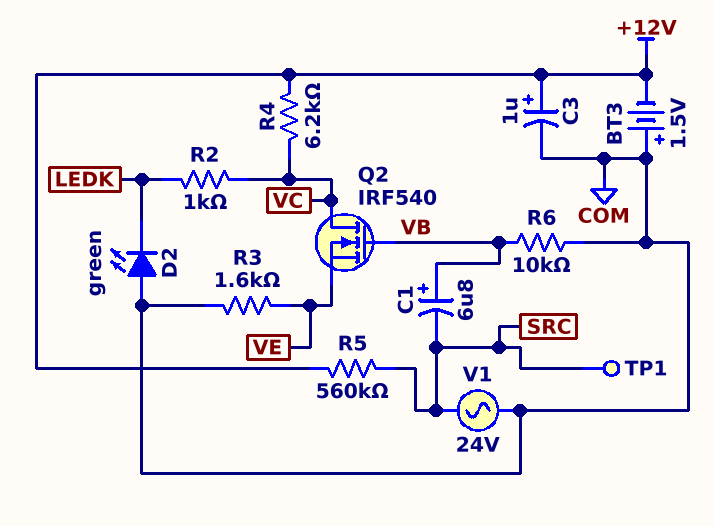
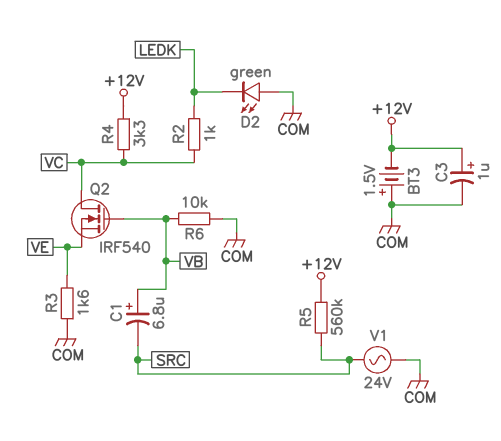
R4: 6.2k (+12V, VC) -> 3.3k (+12V, VC)
TP1: test point (SRC) -> none

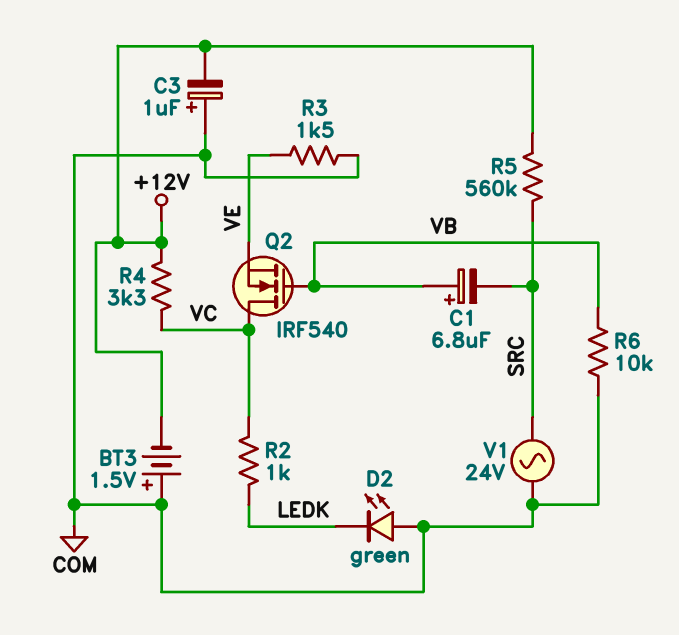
C3: 1uF (plus +12V, minus COM) -> 1uF (plus COM, minus +12V)
R3: 1.6k (COM, VE) -> 1.5k (COM, VE)

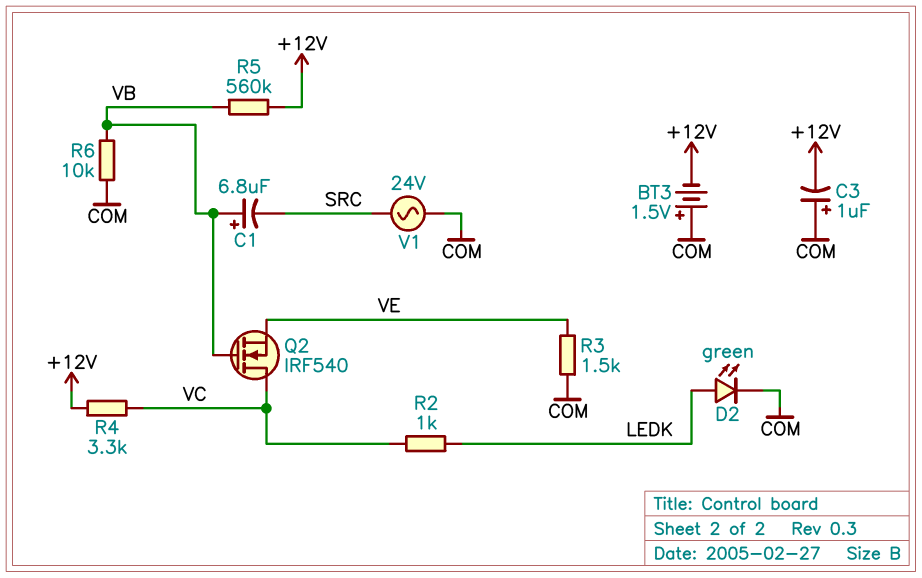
D2: LED green (A COM, K LEDK) -> LED green (A LEDK, K COM)
R5: 560k (+12V, SRC) -> 560k (+12V, VB)

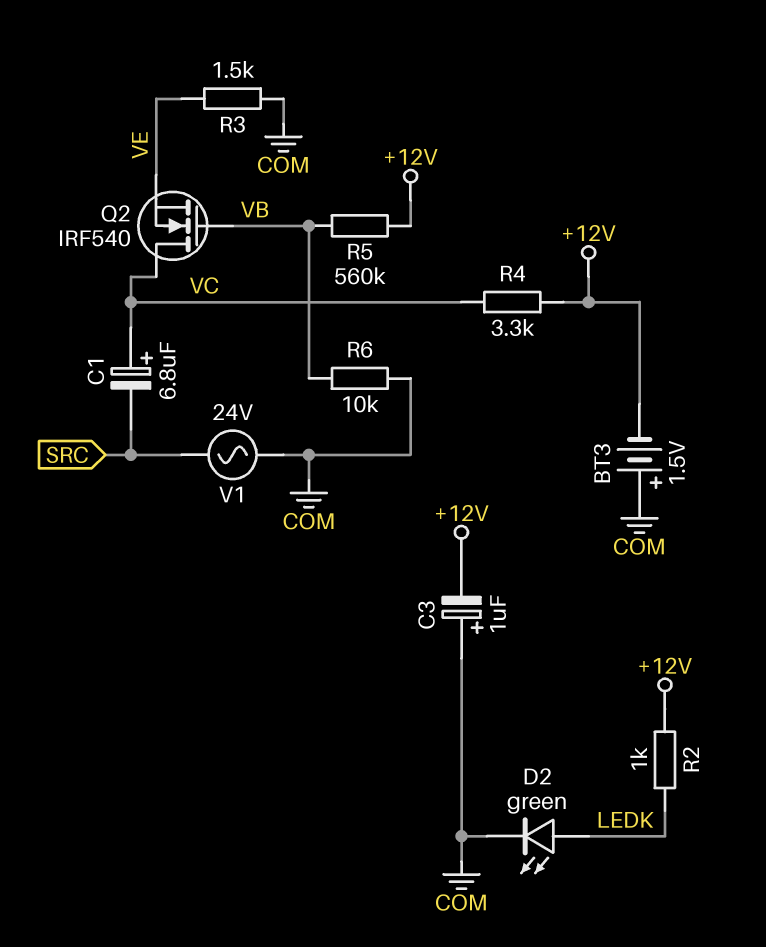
C1: 6.8uF (plus VB, minus SRC) -> 6.8uF (plus VC, minus SRC)
R2: 1k (LEDK, VC) -> 1k (+12V, LEDK)

